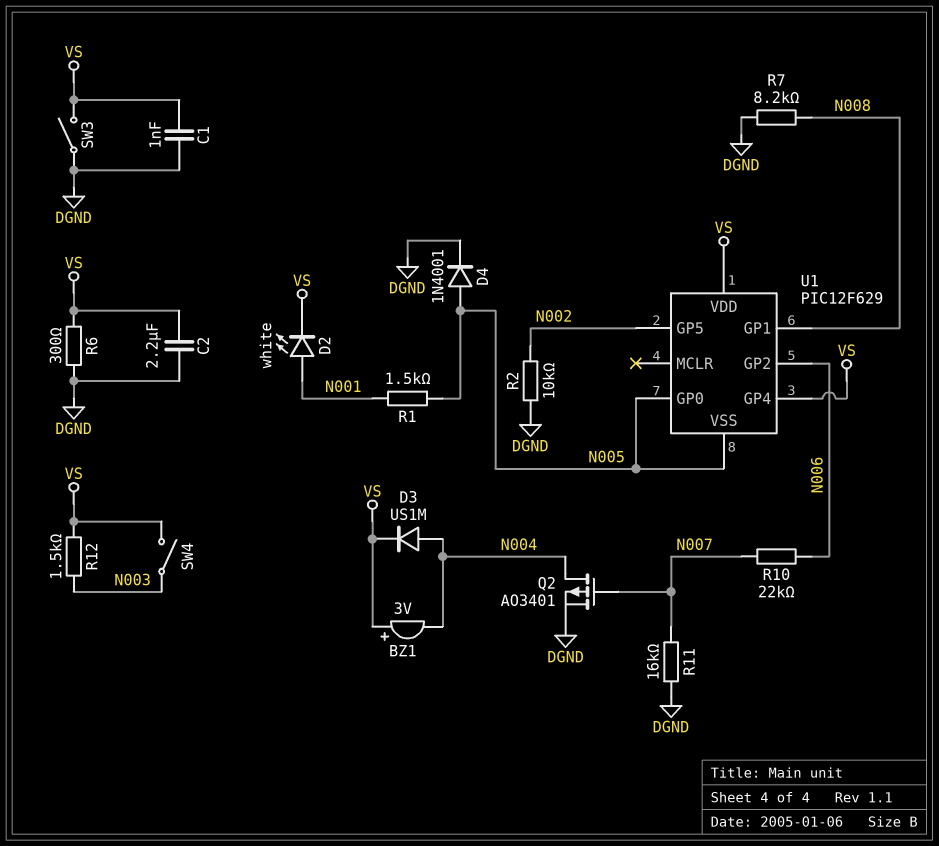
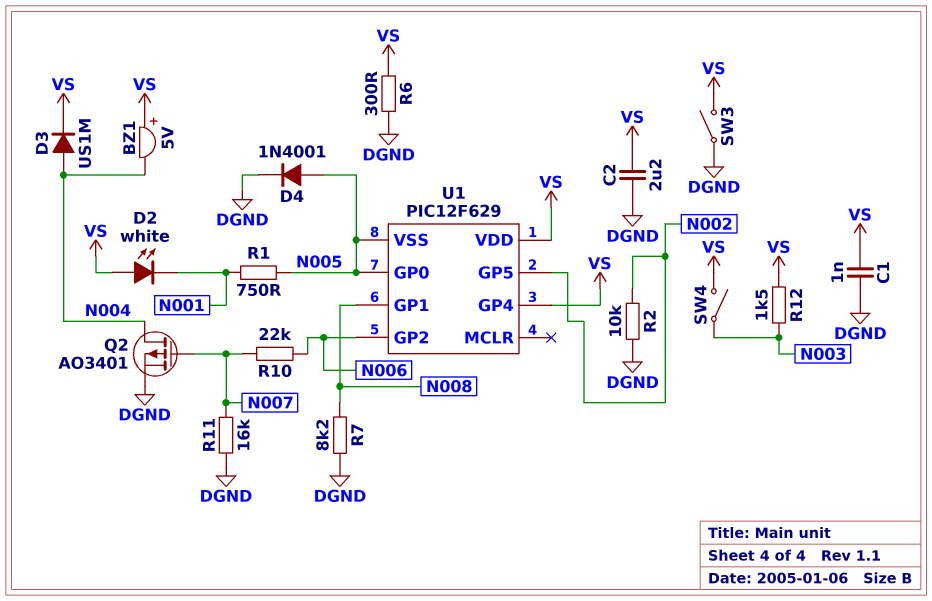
BZ1: buzzer 3V (plus VS, minus N004) -> buzzer 5V (plus VS, minus N004)
D2: LED white (A N001, K VS) -> LED white (A VS, K N001)
R1: 1.5k (N001, N005) -> 750 (N001, N005)

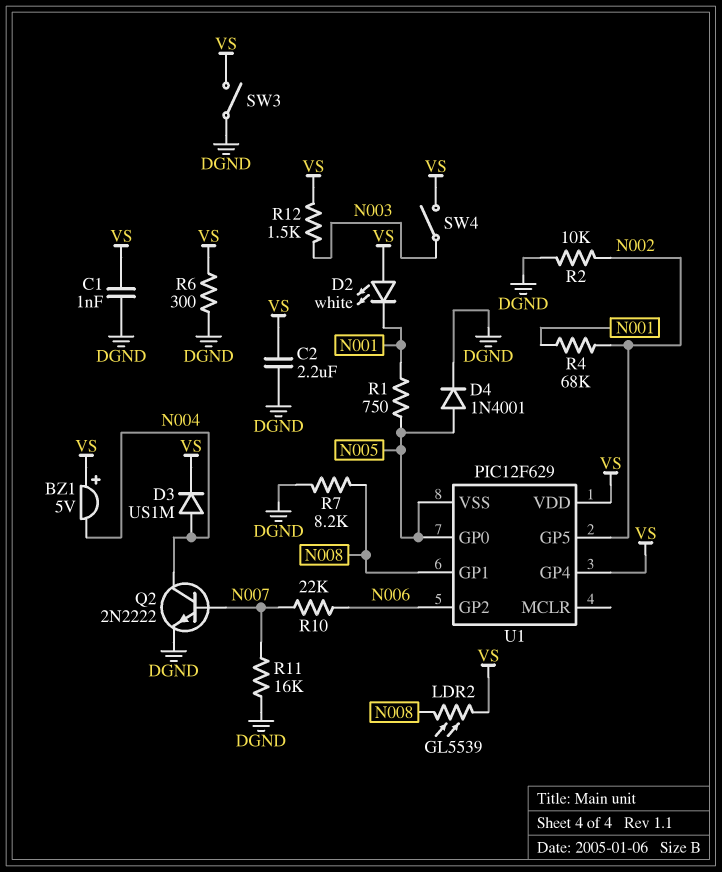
LDR2: none -> GL5539 (N008, VS)
Q2: PMOS AO3401 (G N007, D N004, S DGND) -> NPN 2N2222 (B N007, C N004, E DGND)
R4: none -> 68k (N001, N002)

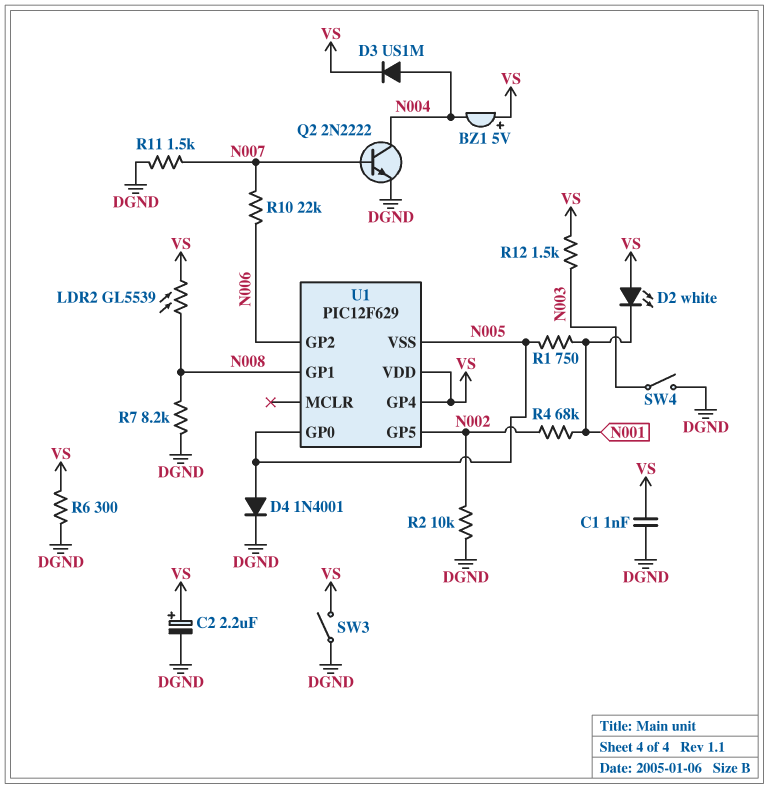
C2: 2.2uF (DGND, VS) -> 2.2uF (plus VS, minus DGND)
R11: 16k (DGND, N007) -> 1.5k (DGND, N007)
SW4: switch (N003, VS) -> switch (DGND, N003)

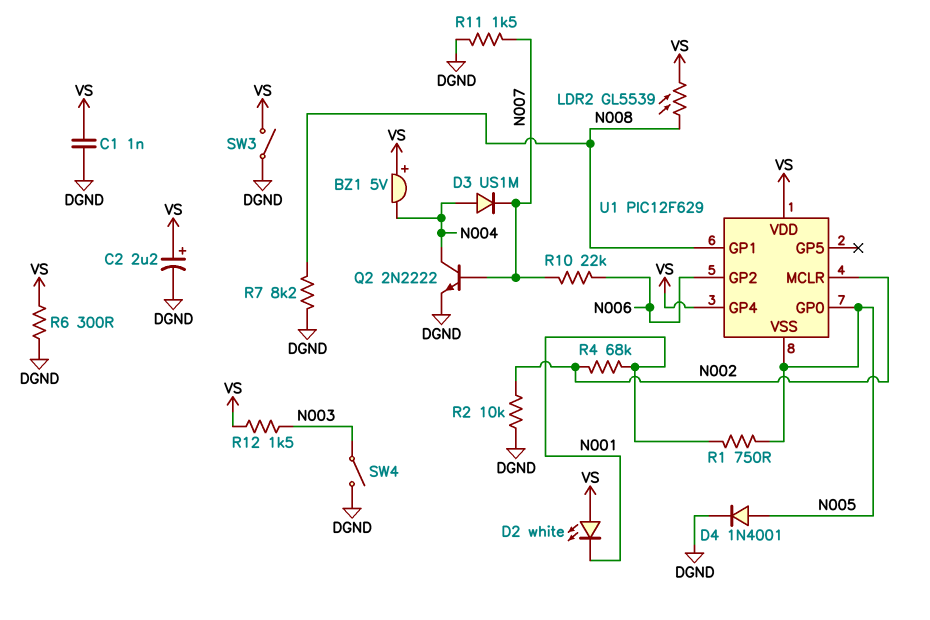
D3: diode US1M (A N004, K VS) -> diode US1M (A N004, K N007)
U1 pin GP5: N002 -> none
U1 pin MCLR: none -> N002

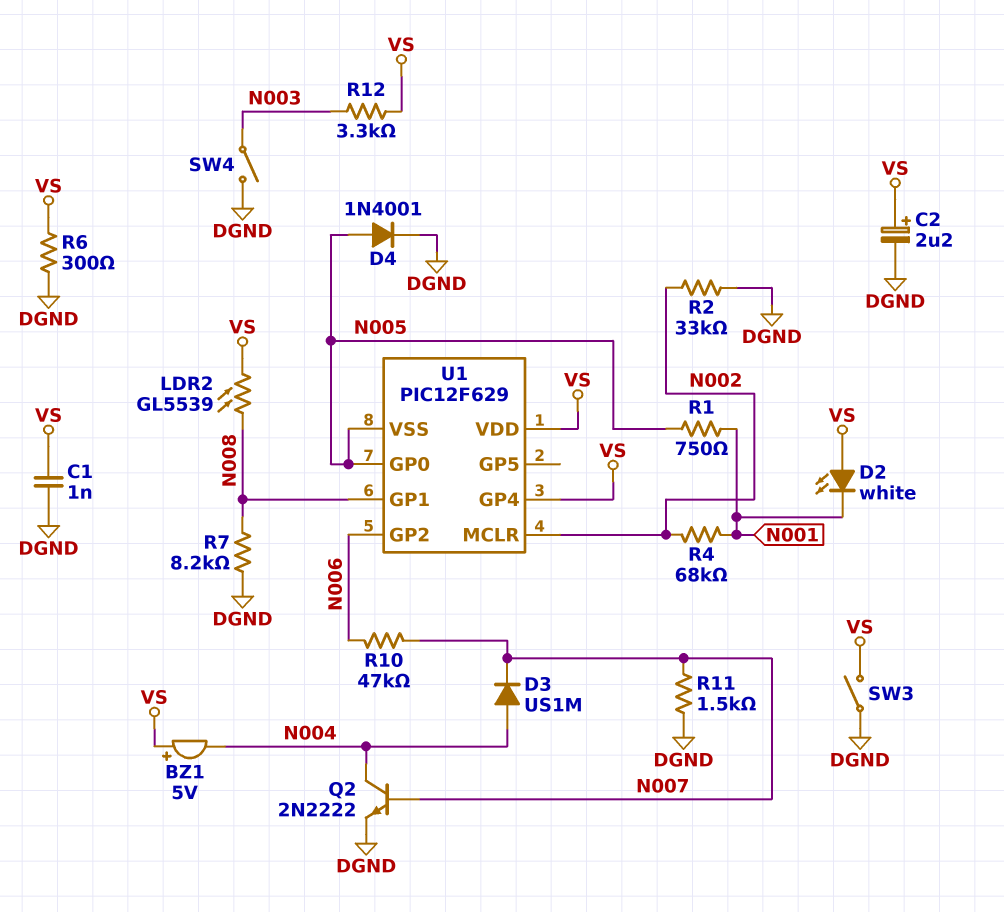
R2: 10k (DGND, N002) -> 33k (DGND, N002)
R10: 22k (N006, N007) -> 47k (N006, N007)
R12: 1.5k (N003, VS) -> 3.3k (N003, VS)

